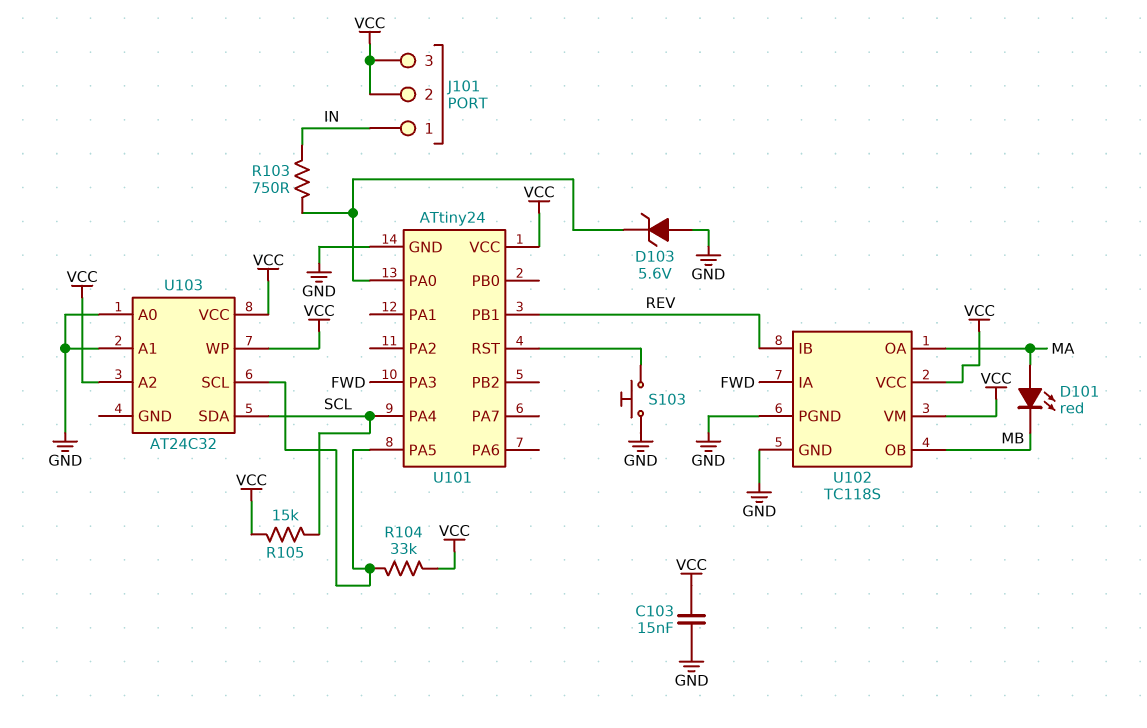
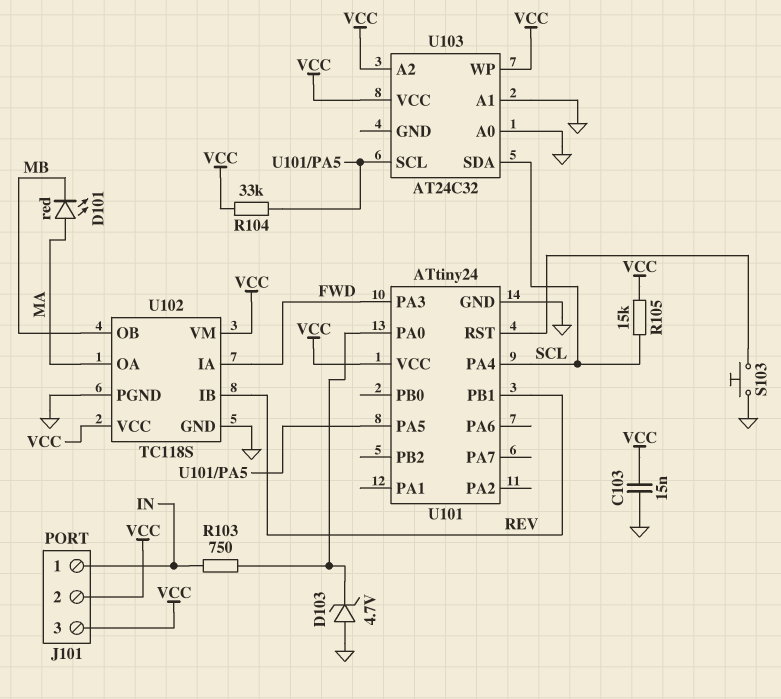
D103: zener 5.6V (A GND, K U101/PA0) -> zener 4.7V (A GND, K U101/PA0)

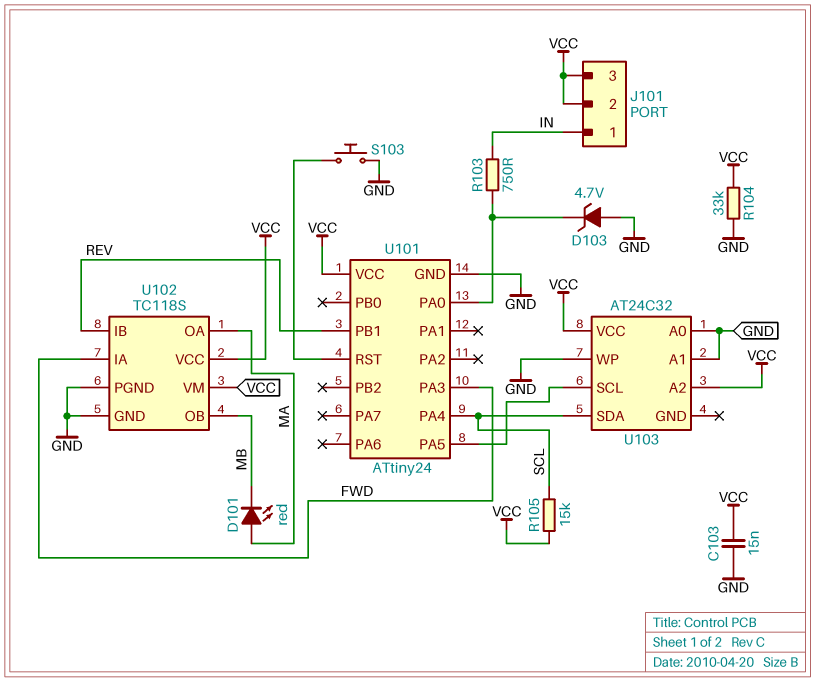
R104: 33k (U101/PA5, VCC) -> 33k (GND, VCC)
U103 pin WP: VCC -> GND

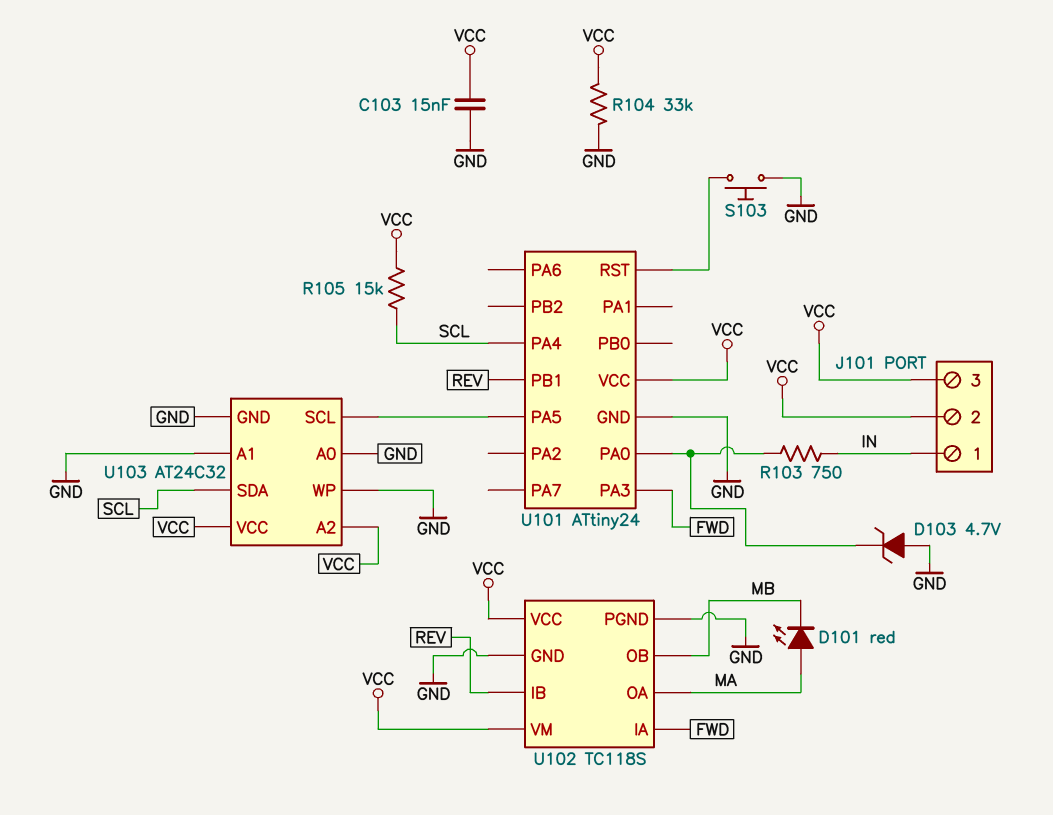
U103 pin GND: none -> GND

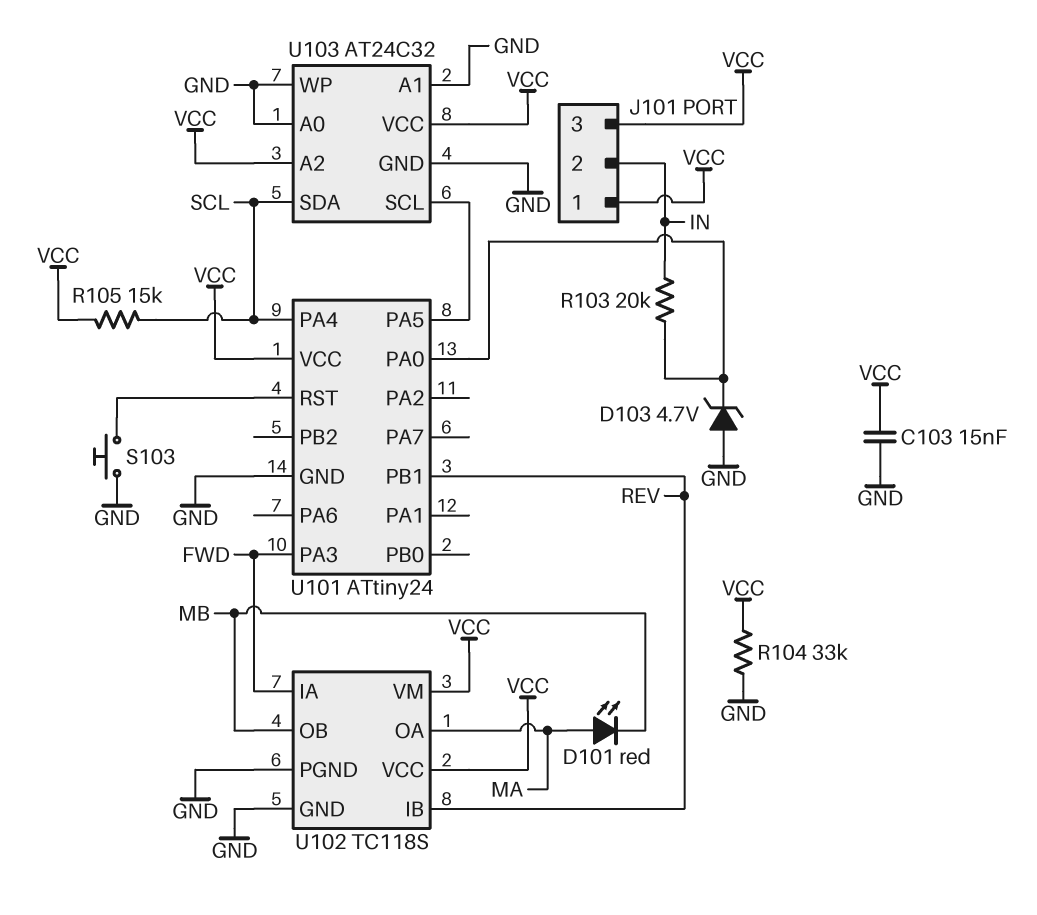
J101 pin 1: IN -> VCC
J101 pin 2: VCC -> IN
R103: 750 (IN, U101/PA0) -> 20k (IN, U101/PA0)

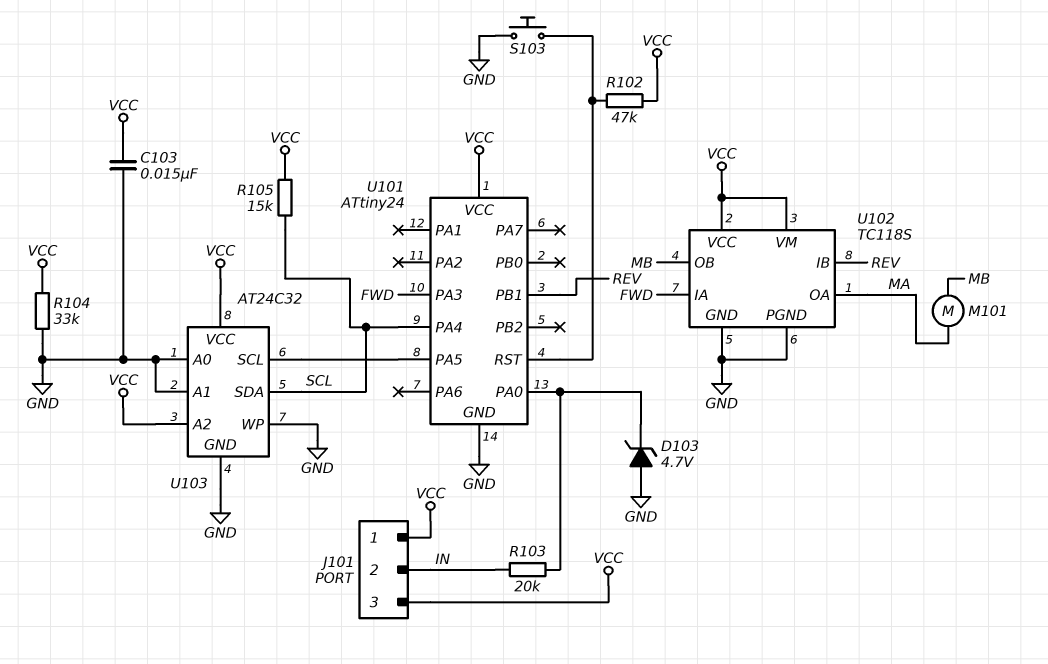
D101: LED red (A MA, K MB) -> none
M101: none -> motor (MA, MB)
R102: none -> 47k (U101/RST, VCC)

